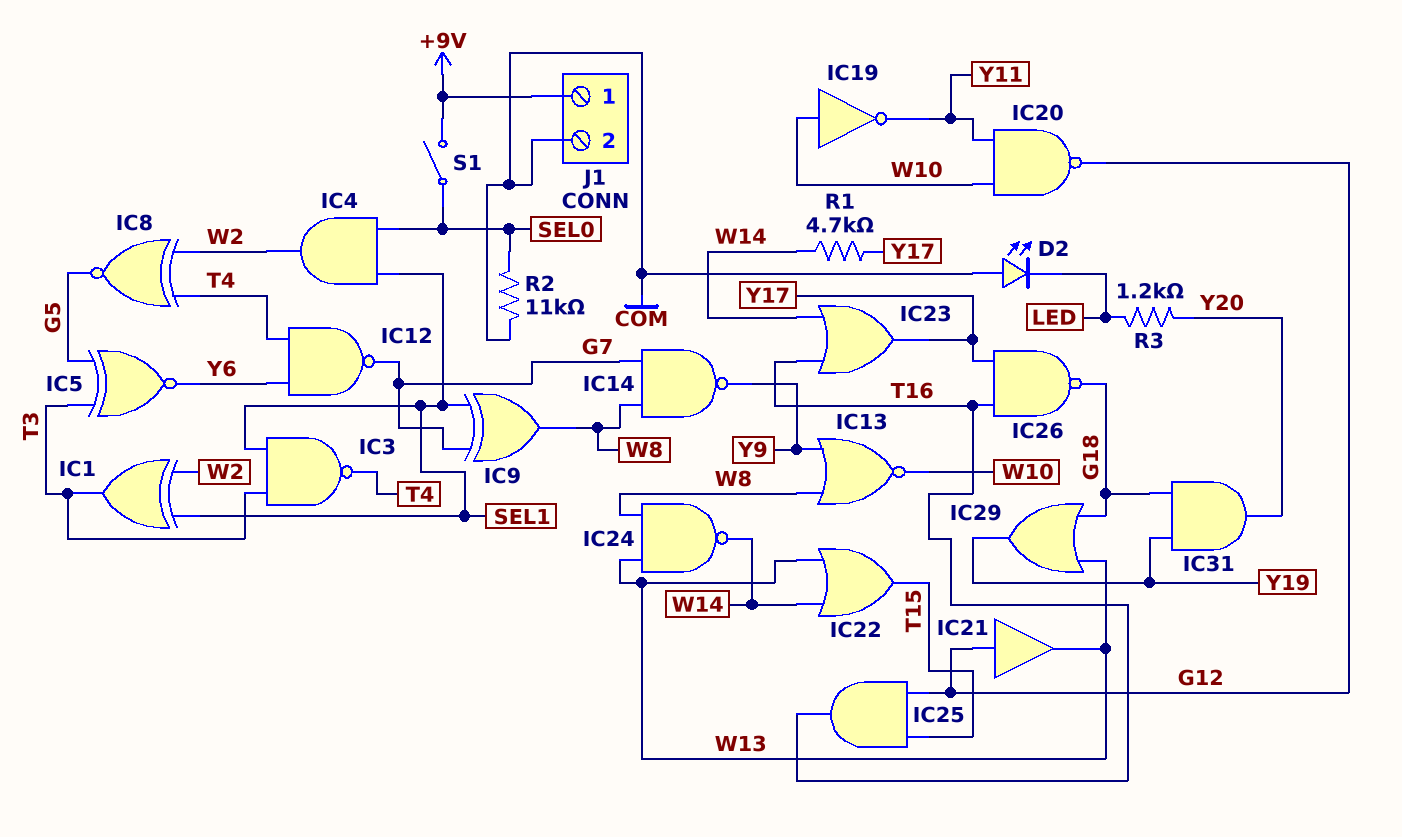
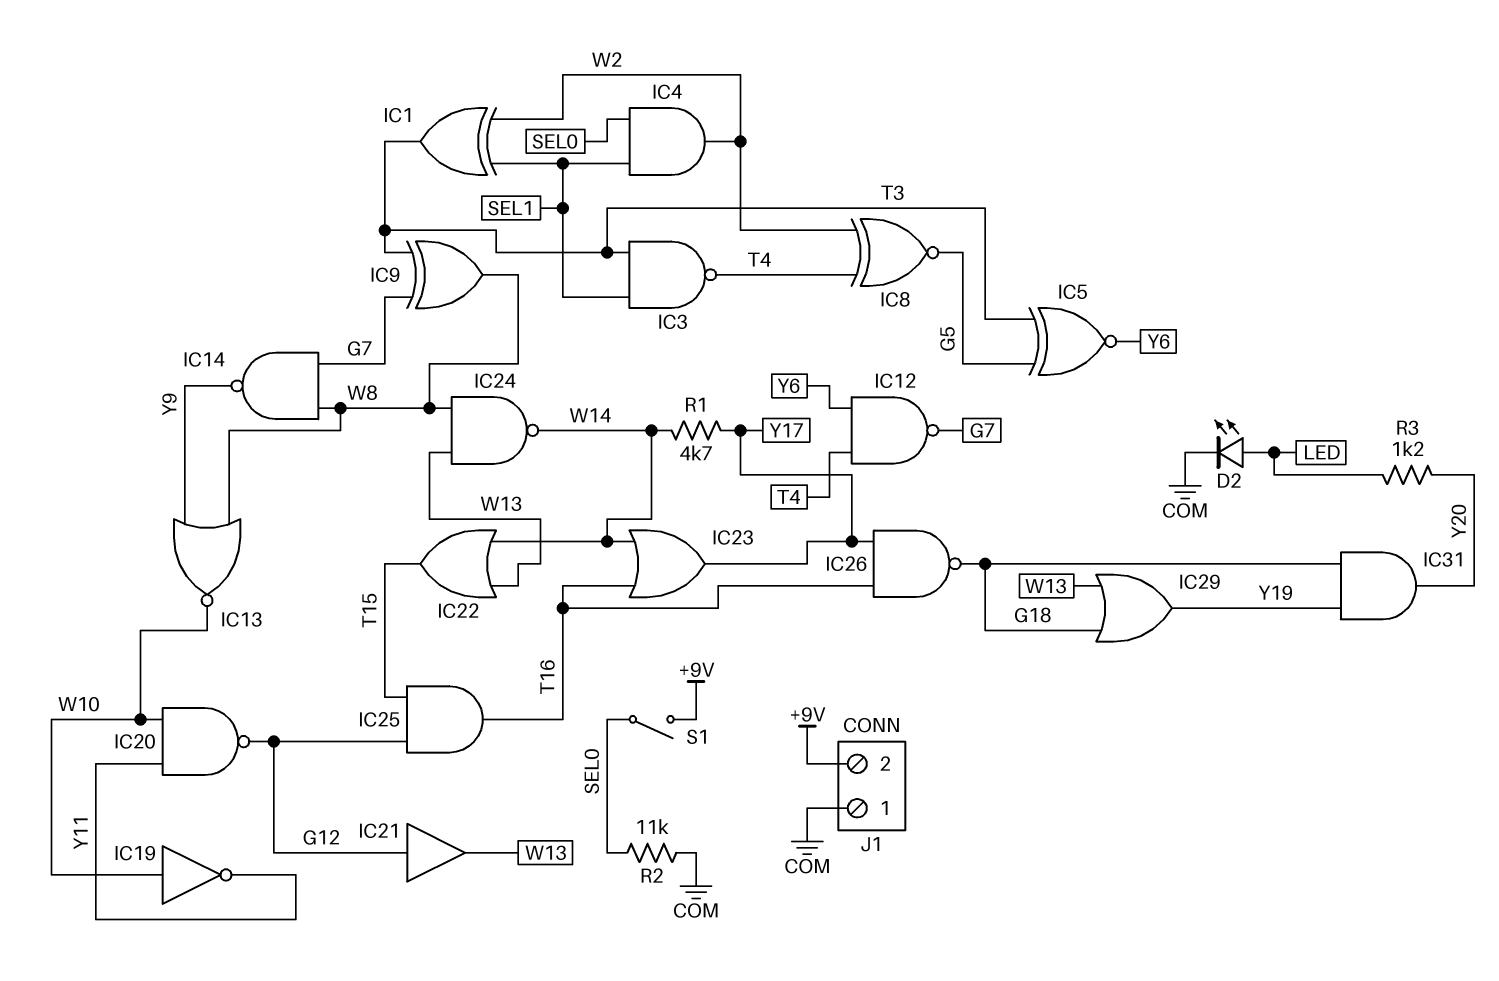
D2: LED (A COM, K LED) -> LED (A LED, K COM)
IC9: XOR (in G7, in SEL1, out W8) -> XOR (in G7, in T3, out W8)
J1 pin 1: +9V -> COM
J1 pin 2: COM -> +9V

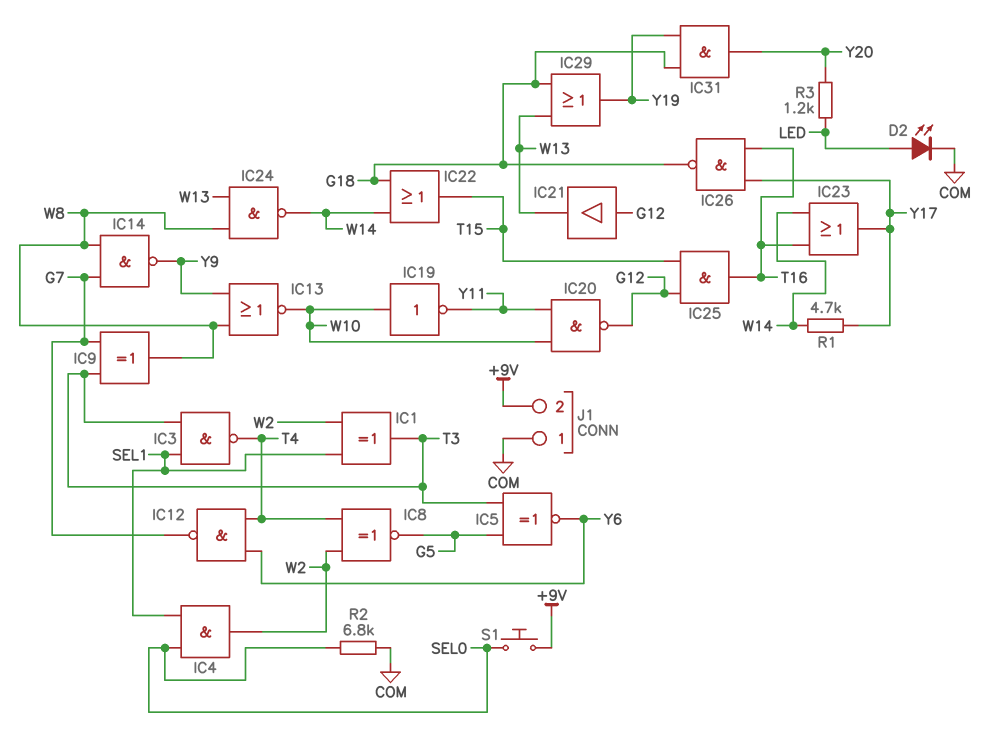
IC22: OR (in W13, in W14, out T15) -> OR (in G18, in W14, out T15)
R2: 11k (COM, SEL0) -> 6.8k (COM, SEL0)
S1: switch (+9V, SEL0) -> button (+9V, SEL0)

